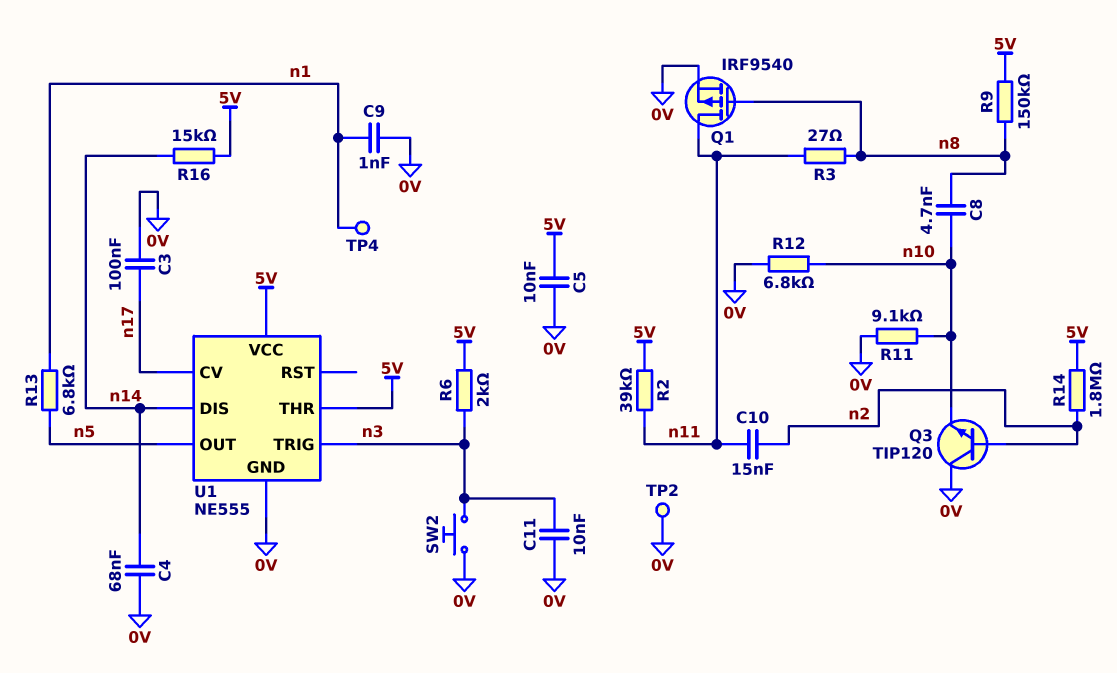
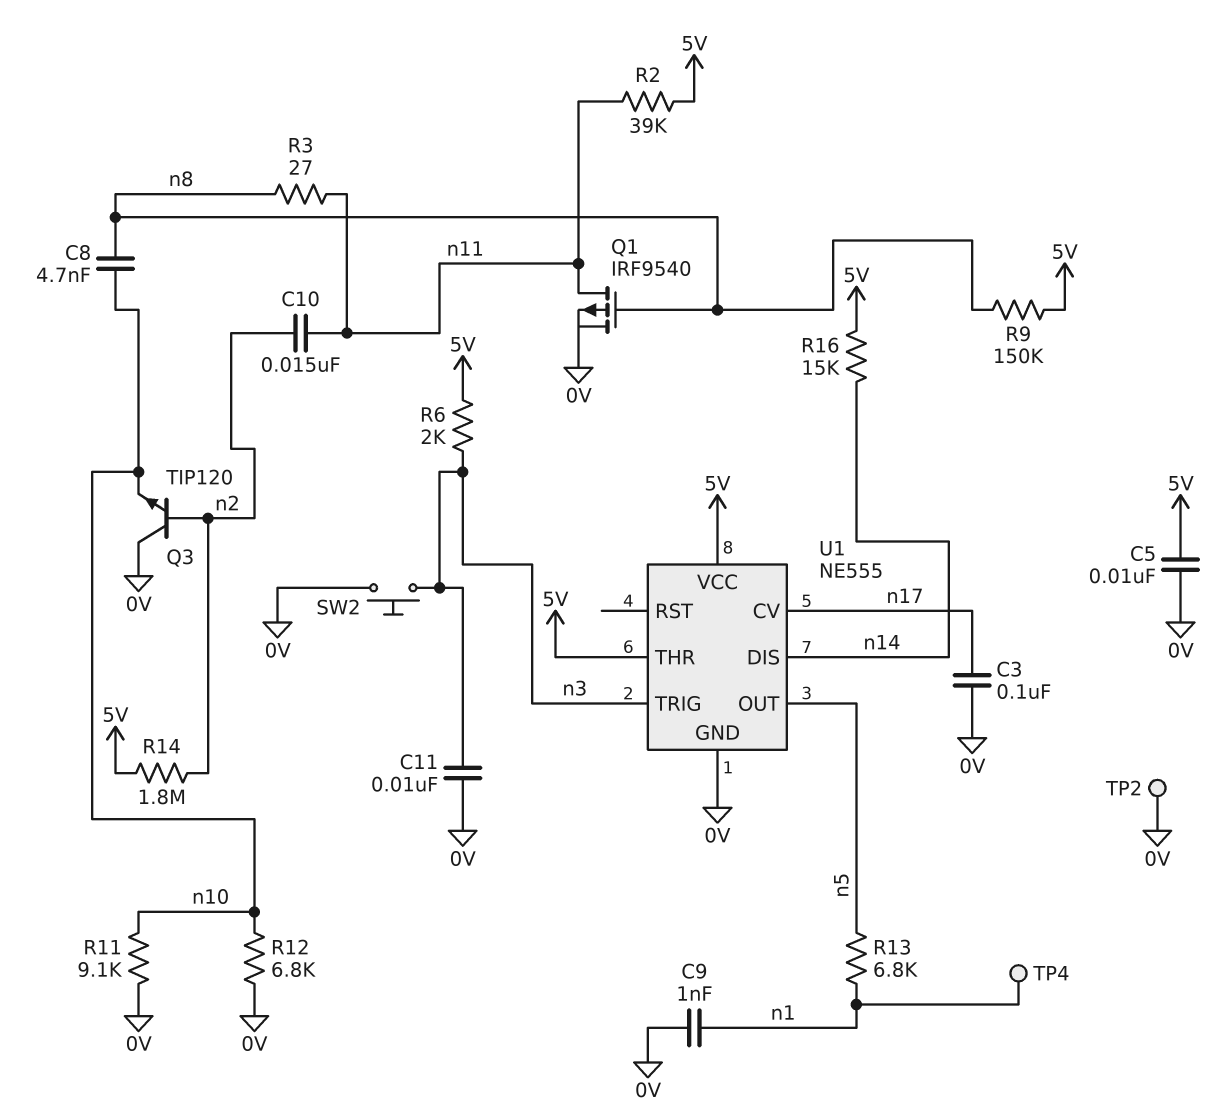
C4: 68nF (0V, n14) -> none

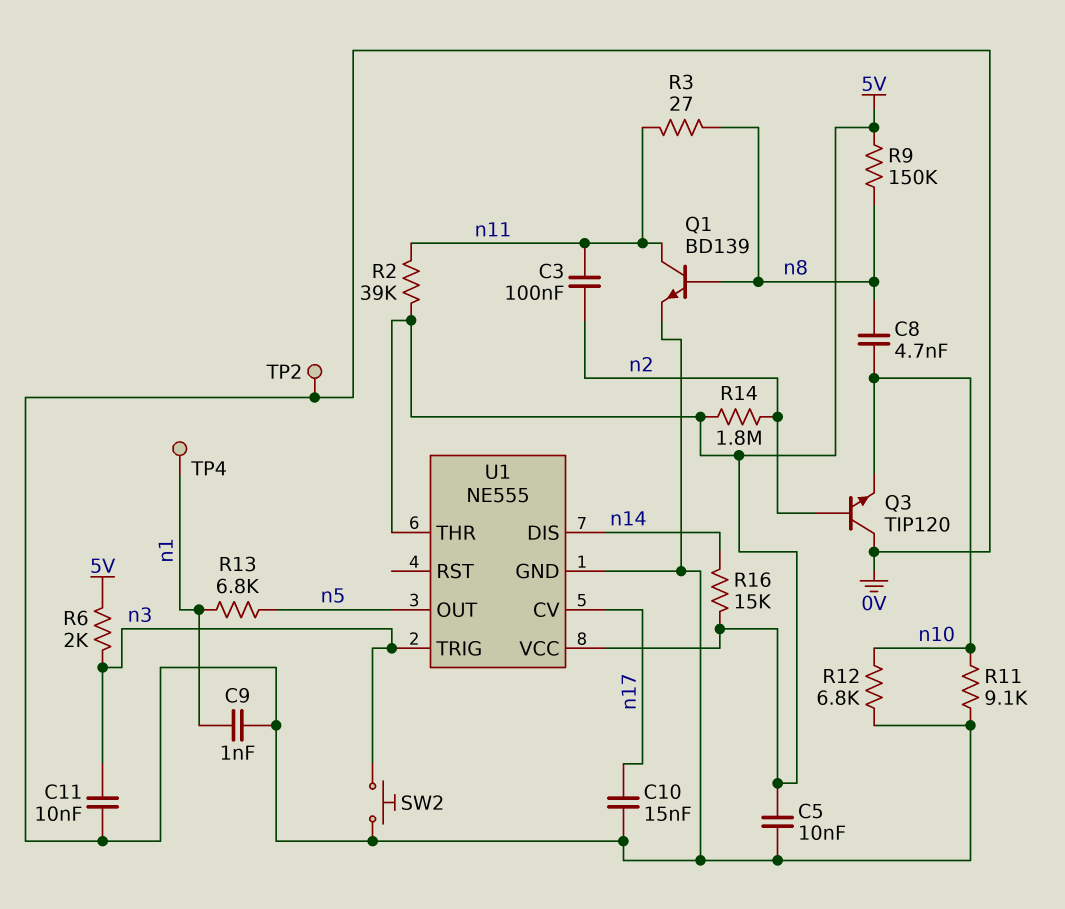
C3: 100nF (0V, n17) -> 100nF (n2, n11)
C10: 15nF (n2, n11) -> 15nF (0V, n17)
Q1: PMOS IRF9540 (G n8, D n11, S 0V) -> NPN BD139 (B n8, C n11, E 0V)

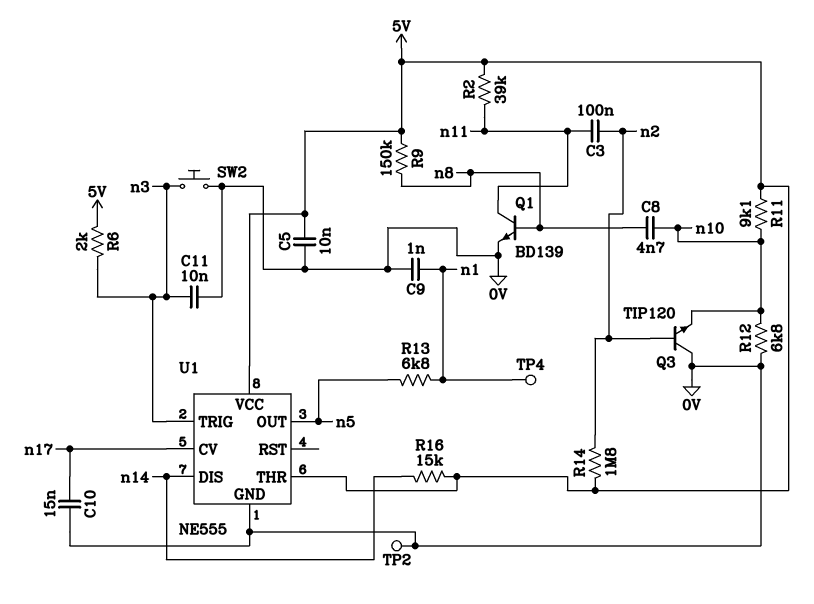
R3: 27 (n8, n11) -> none
R11: 9.1k (0V, n10) -> 9.1k (5V, n10)

